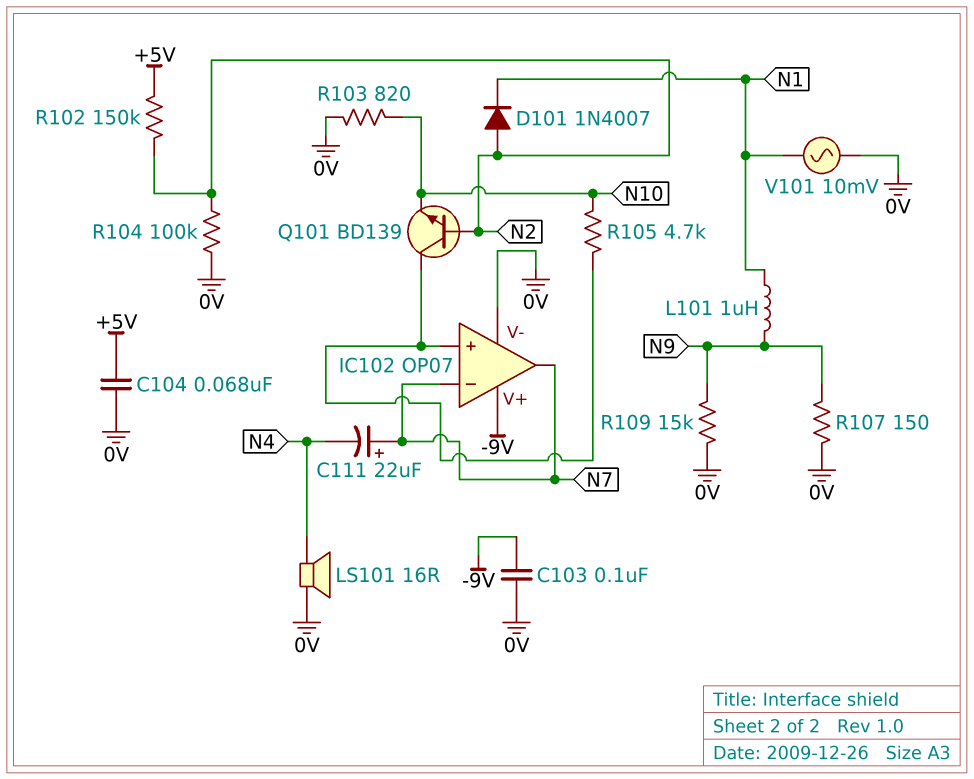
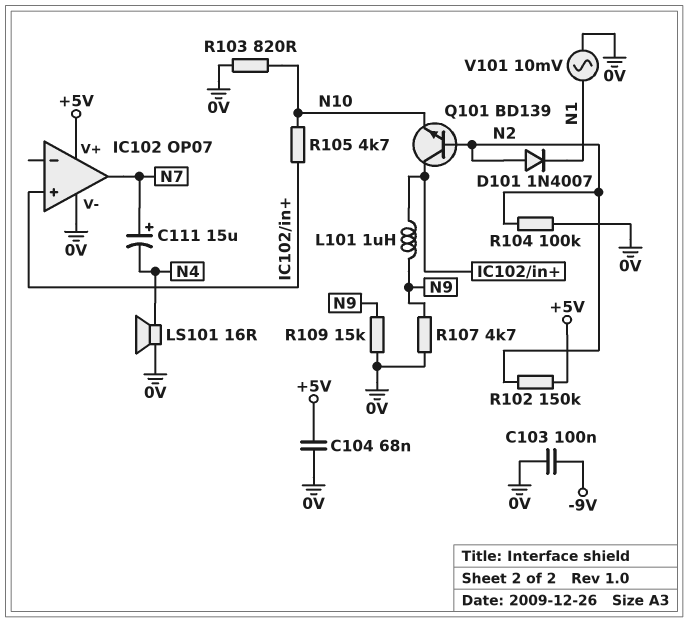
C111: 22uF (plus N7, minus N4) -> 15uF (plus N7, minus N4)
IC102 pin V+: -9V -> +5V
IC102 pin in-: N7 -> none
L101: 1uH (N1, N9) -> 1uH (IC102/in+, N9)
R107: 150 (0V, N9) -> 4.7k (0V, N9)

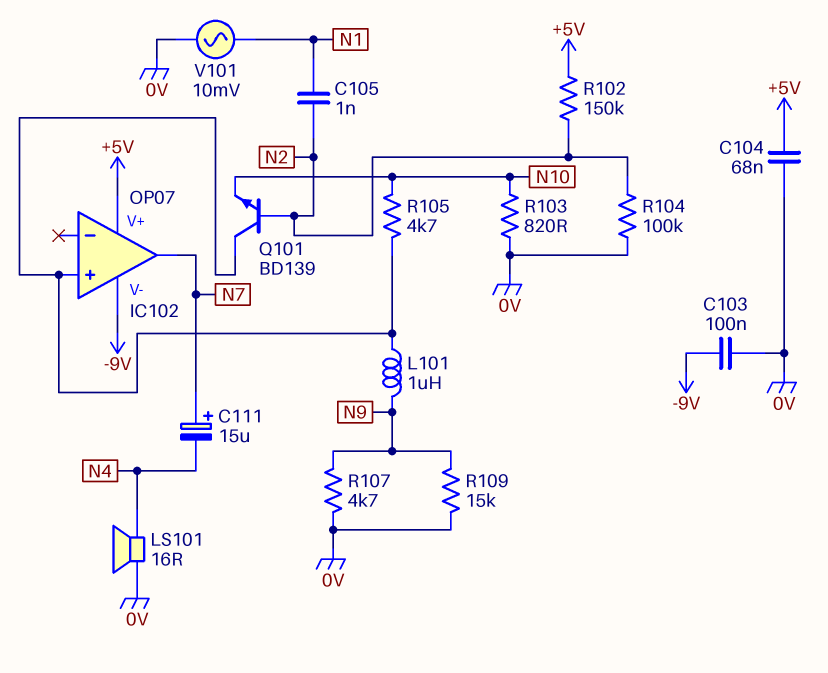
C105: none -> 1nF (N1, N2)
D101: diode 1N4007 (A N2, K N1) -> none
IC102 pin V-: 0V -> -9V

